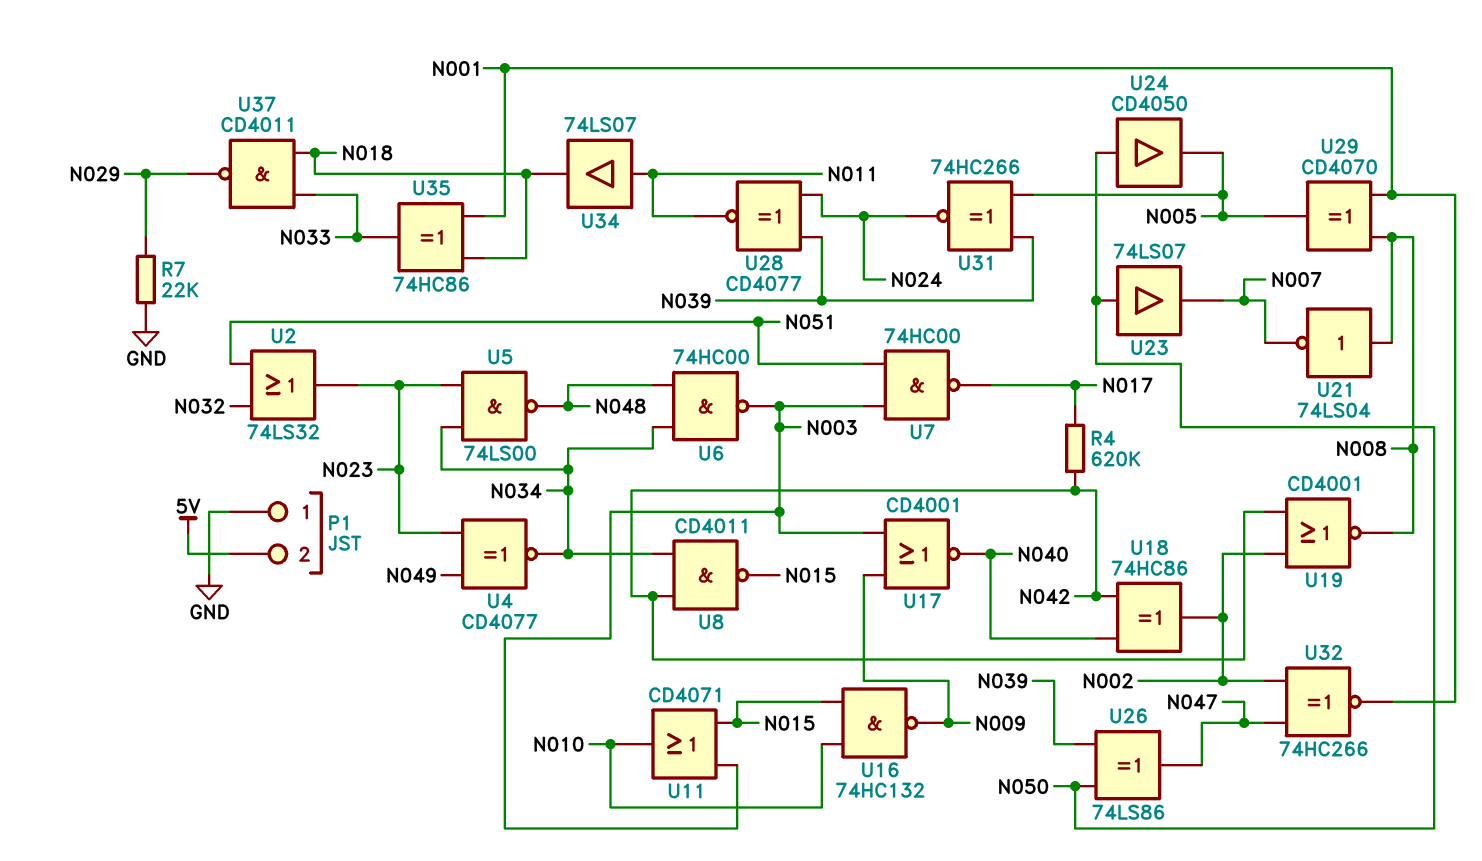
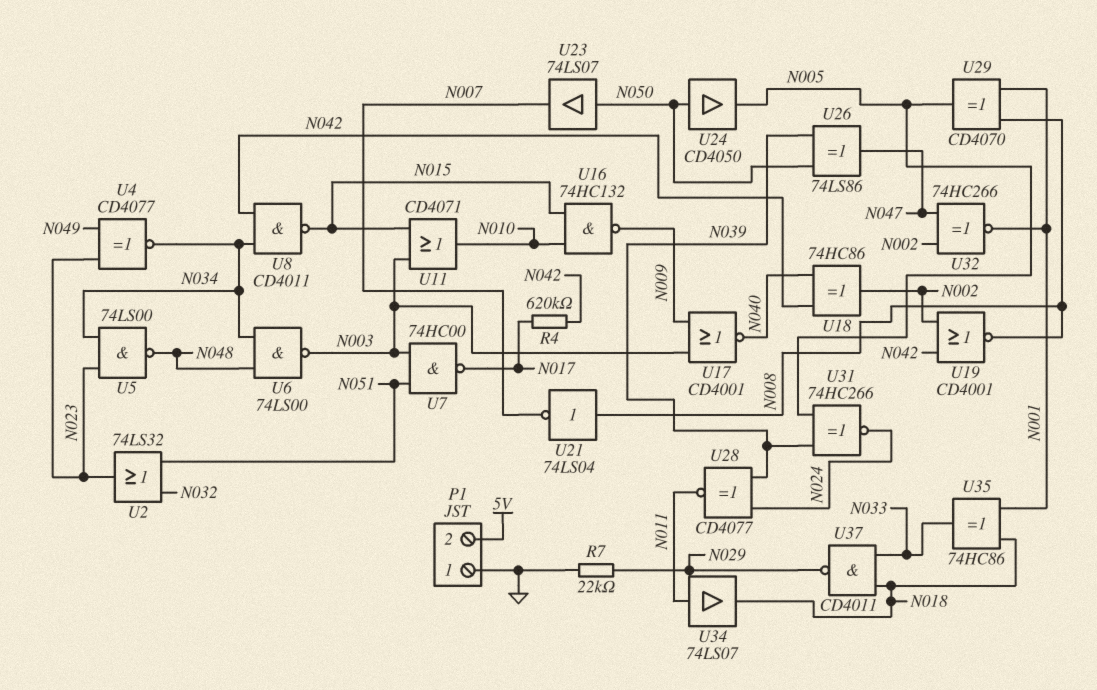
U6: NAND 74HC00 (in N034, in N048, out N003) -> NAND 74LS00 (in N034, in N048, out N003)

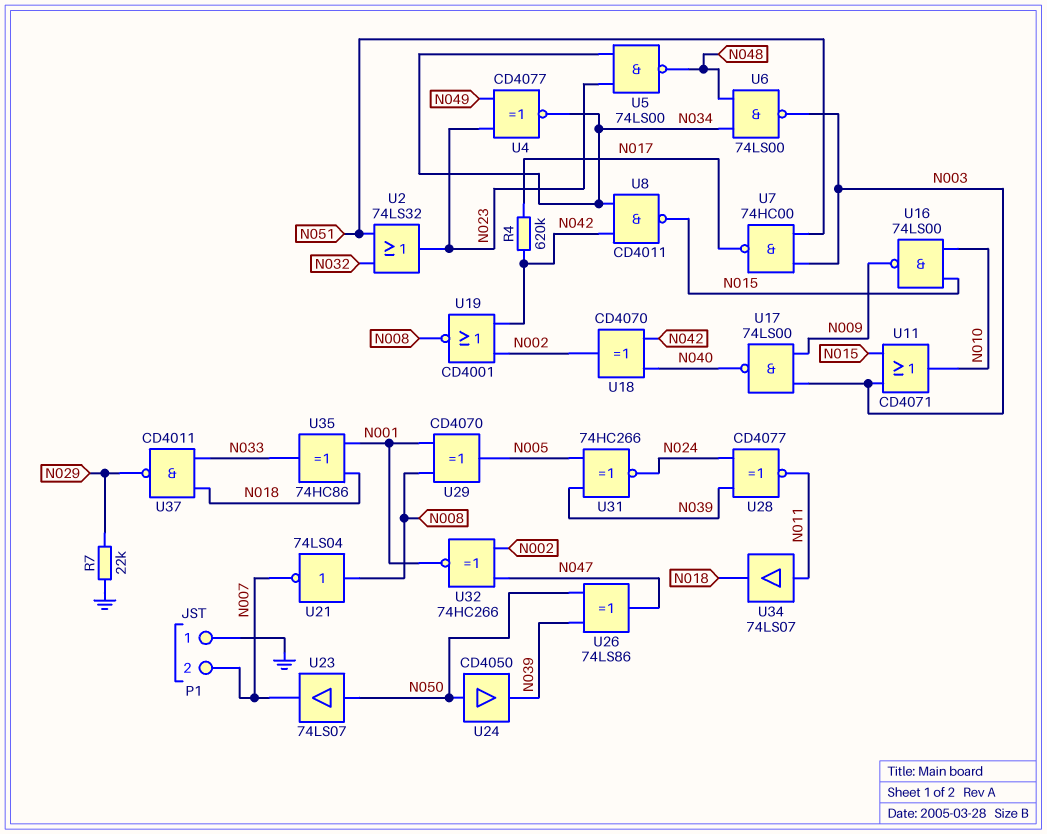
P1 pin 2: 5V -> N007
U16: NAND 74HC132 (in N010, in N015, out N009) -> NAND 74LS00 (in N010, in N015, out N009)
U17: NOR CD4001 (in N003, in N009, out N040) -> NAND 74LS00 (in N003, in N009, out N040)
U18: XOR 74HC86 (in N040, in N042, out N002) -> XOR CD4070 (in N040, in N042, out N002)
U24: buffer CD4050 (in N050, out N005) -> buffer CD4050 (in N050, out N039)

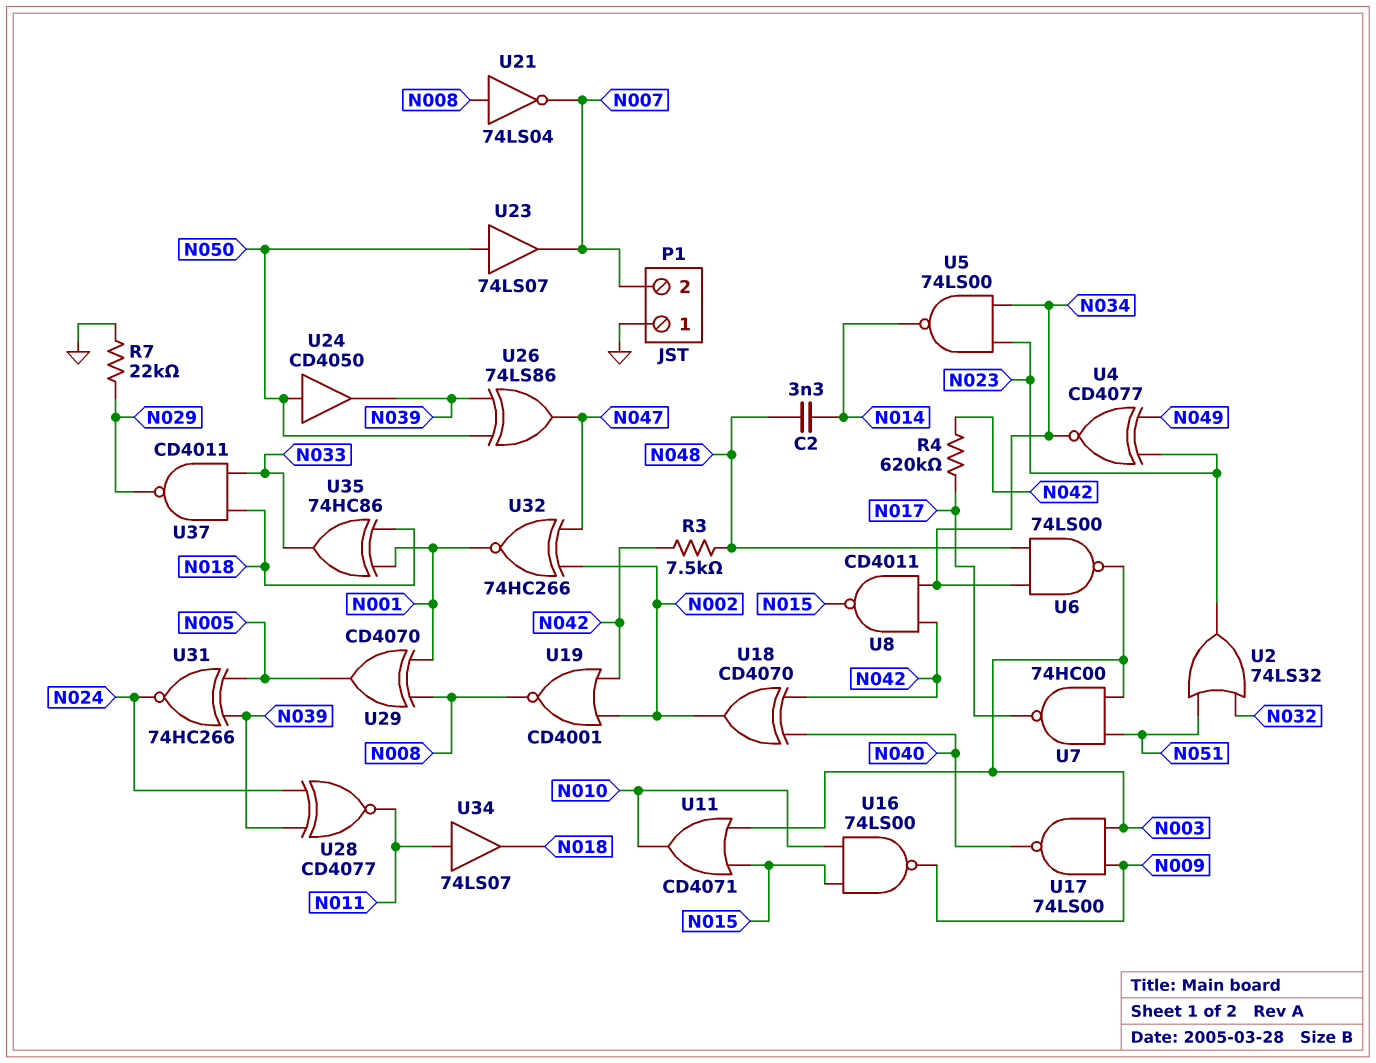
C2: none -> 3.3nF (N014, N048)
R3: none -> 7.5k (N042, N048)
U5: NAND 74LS00 (in N023, in N034, out N048) -> NAND 74LS00 (in N023, in N034, out N014)

